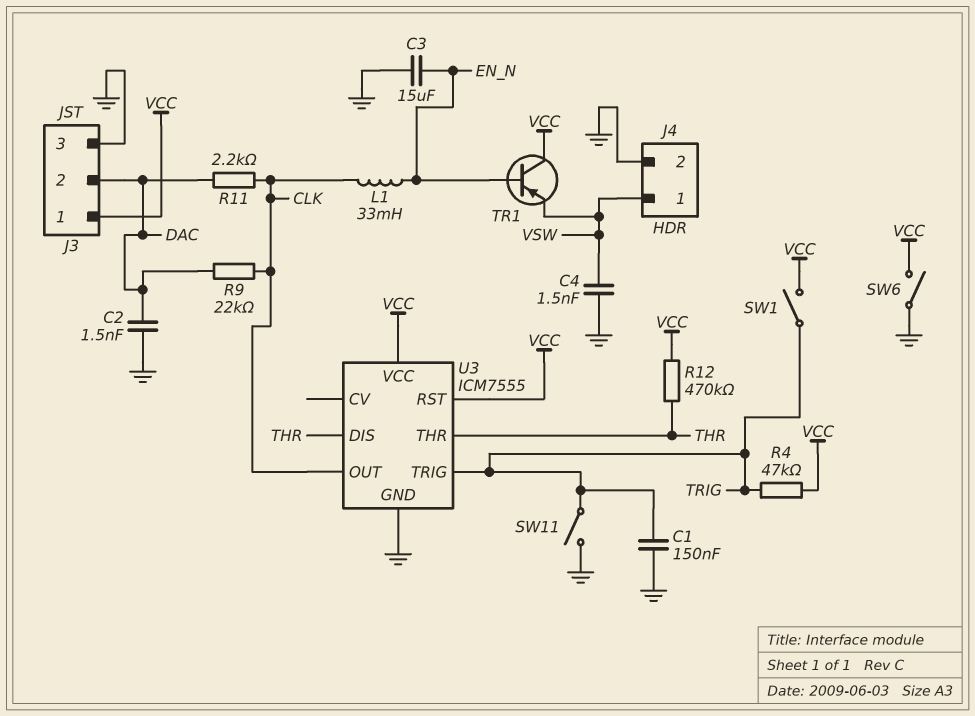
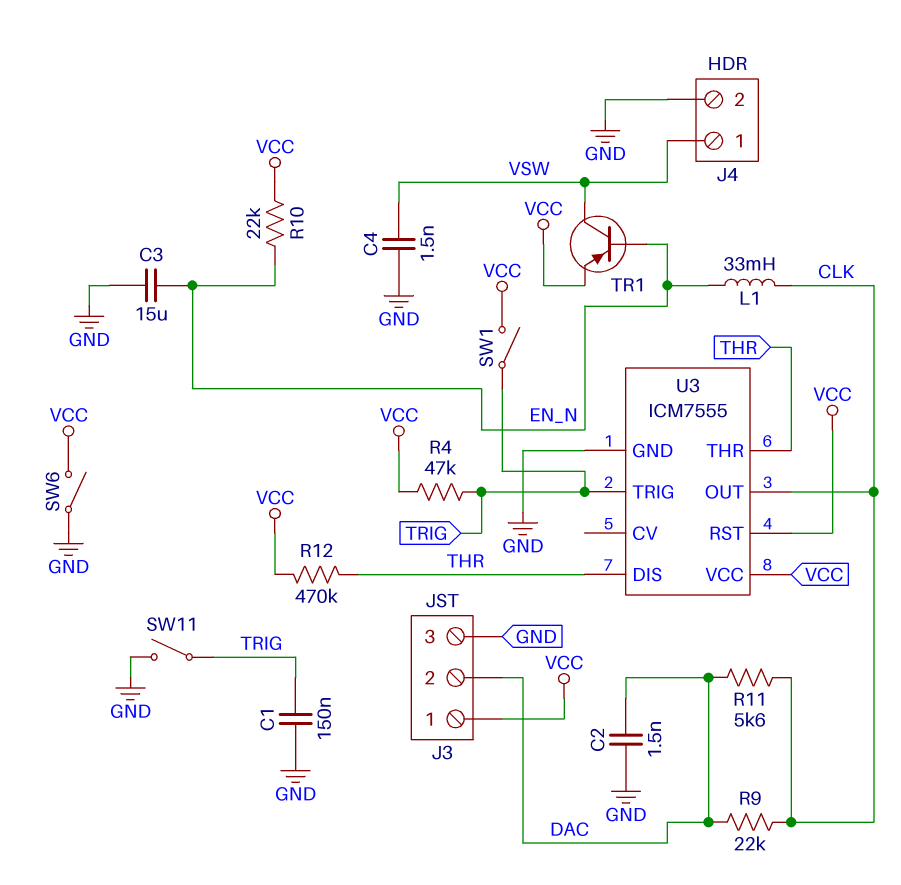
R10: none -> 22k (EN_N, VCC)
R11: 2.2k (CLK, DAC) -> 5.6k (CLK, DAC)
TR1: PNP (B EN_N, C VCC, E VSW) -> PNP (B EN_N, C VSW, E VCC)

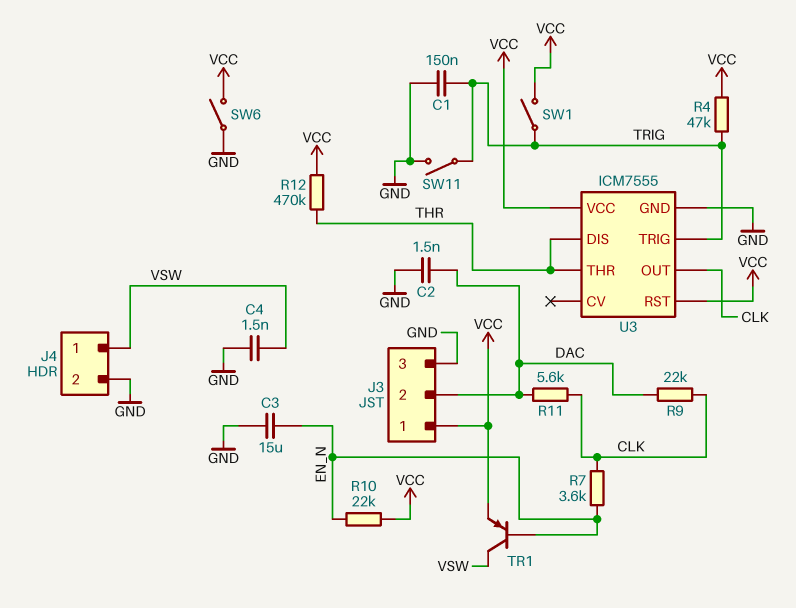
L1: 33mH (CLK, EN_N) -> none
R7: none -> 3.6k (CLK, EN_N)

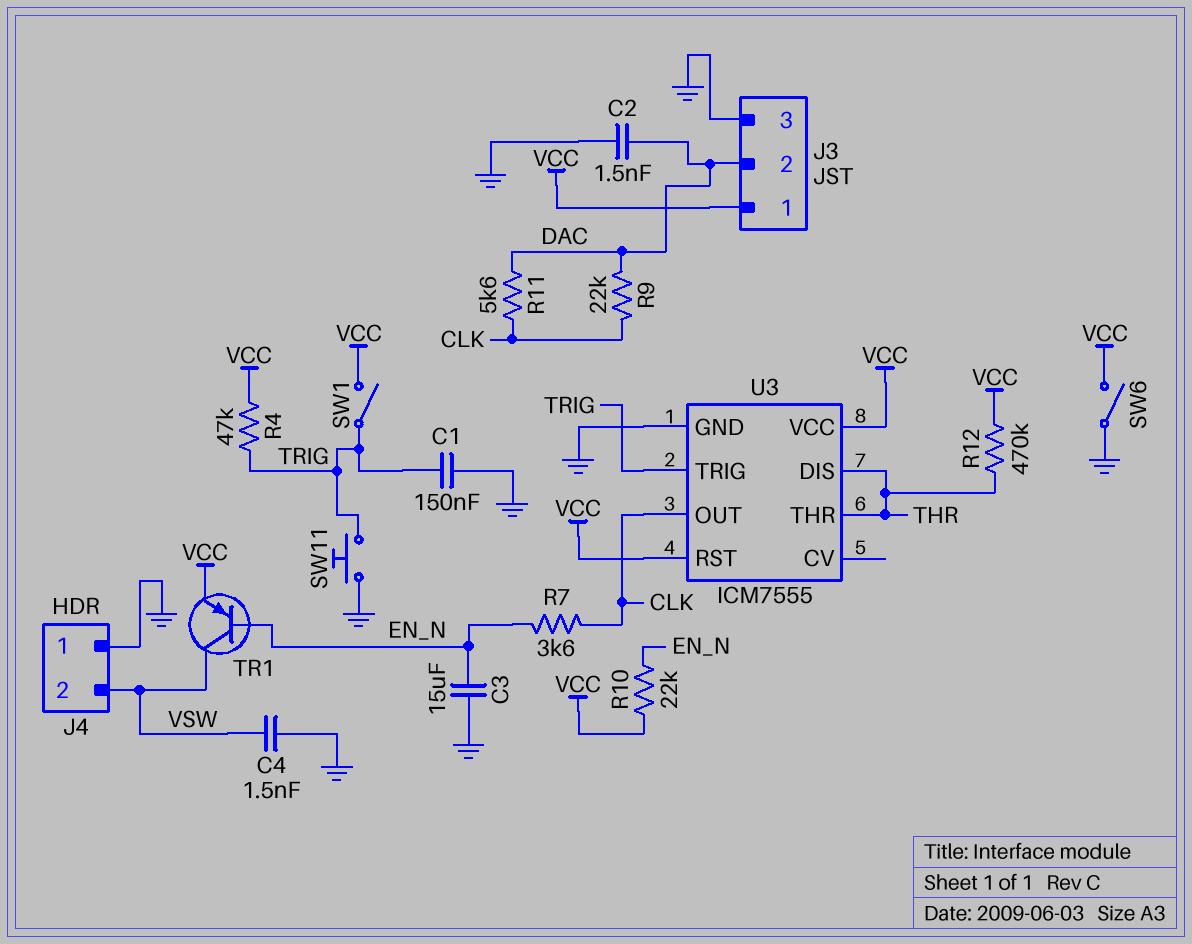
J4 pin 1: VSW -> GND
J4 pin 2: GND -> VSW
SW11: switch (GND, TRIG) -> button (GND, TRIG)

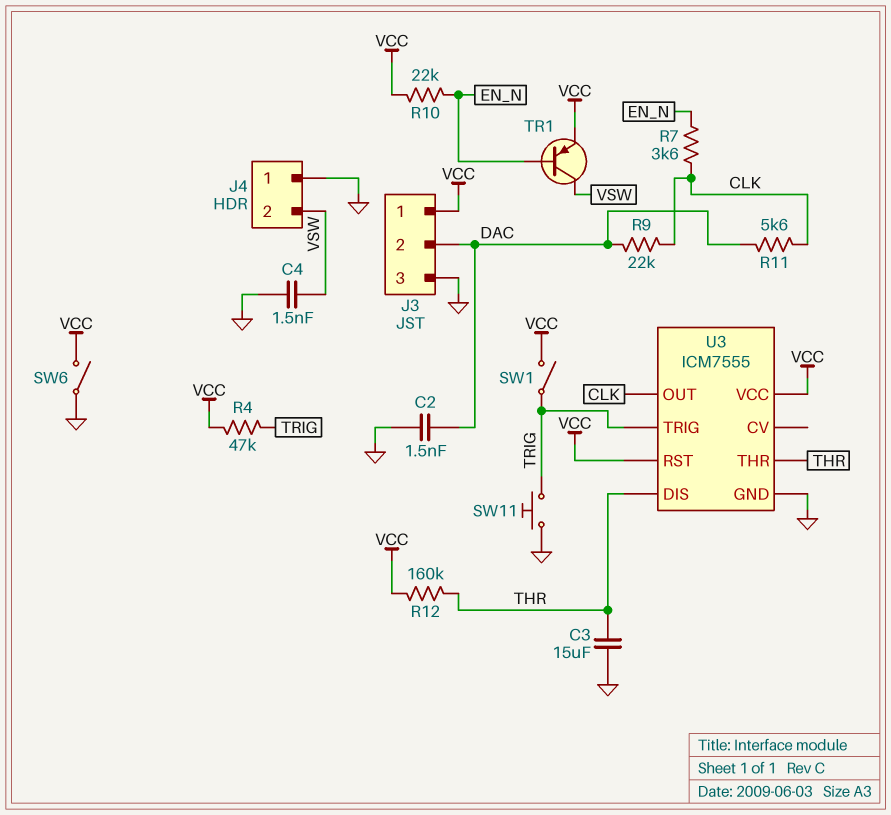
C1: 150nF (GND, TRIG) -> none
C3: 15uF (EN_N, GND) -> 15uF (GND, THR)
R12: 470k (THR, VCC) -> 160k (THR, VCC)

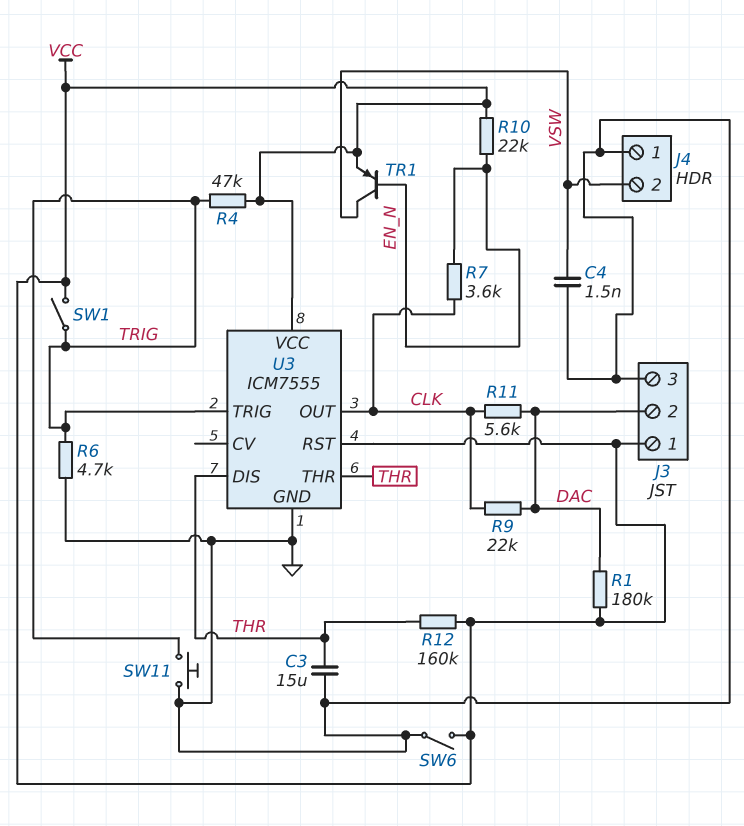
C2: 1.5nF (DAC, GND) -> none
R1: none -> 180k (DAC, VCC)
R6: none -> 4.7k (GND, TRIG)

